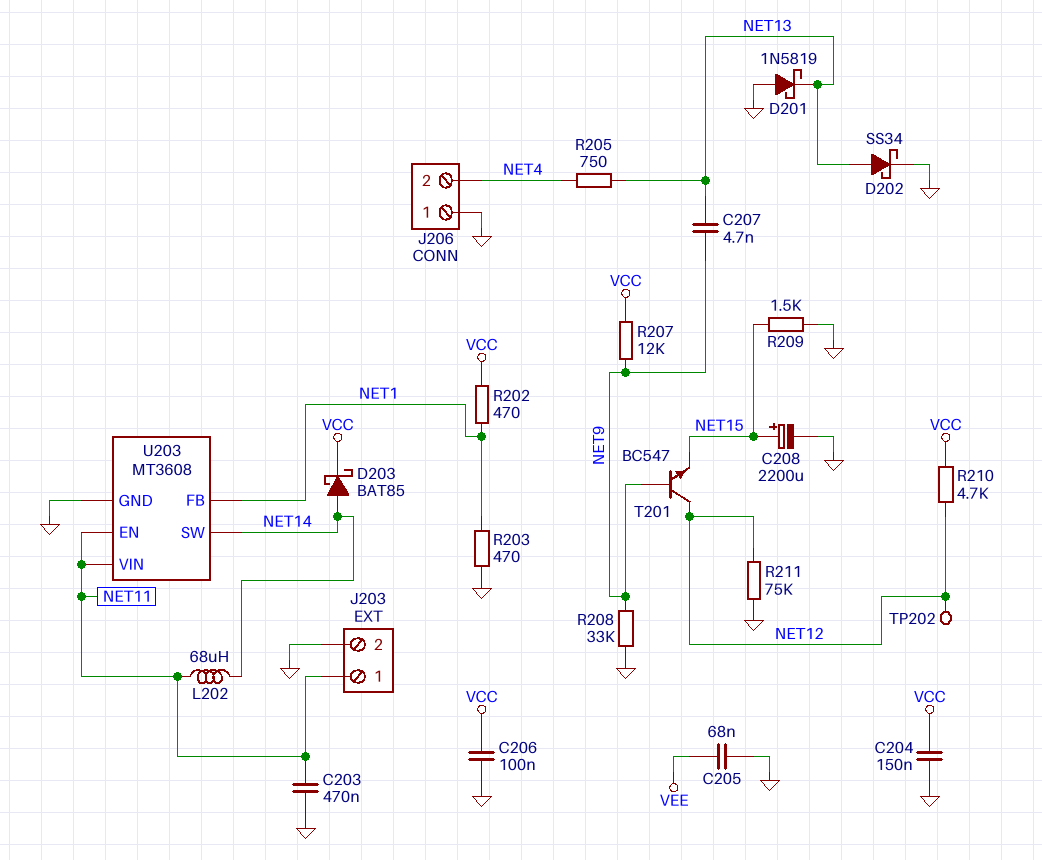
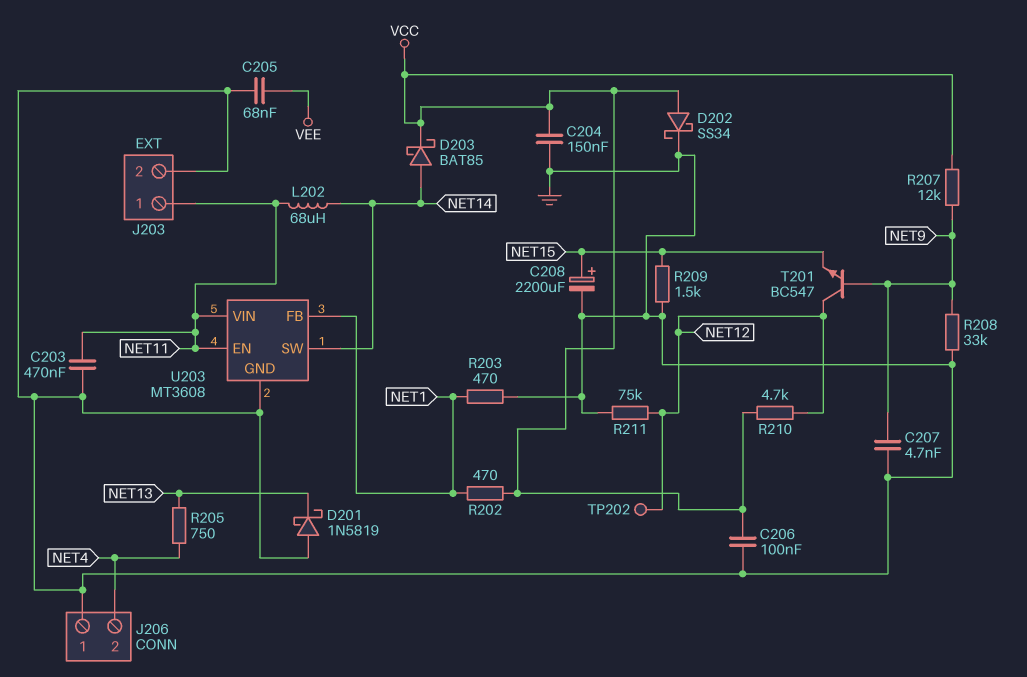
C207: 4.7nF (NET9, NET13) -> 4.7nF (GND, NET9)
D202: schottky SS34 (A NET13, K GND) -> schottky SS34 (A VCC, K GND)

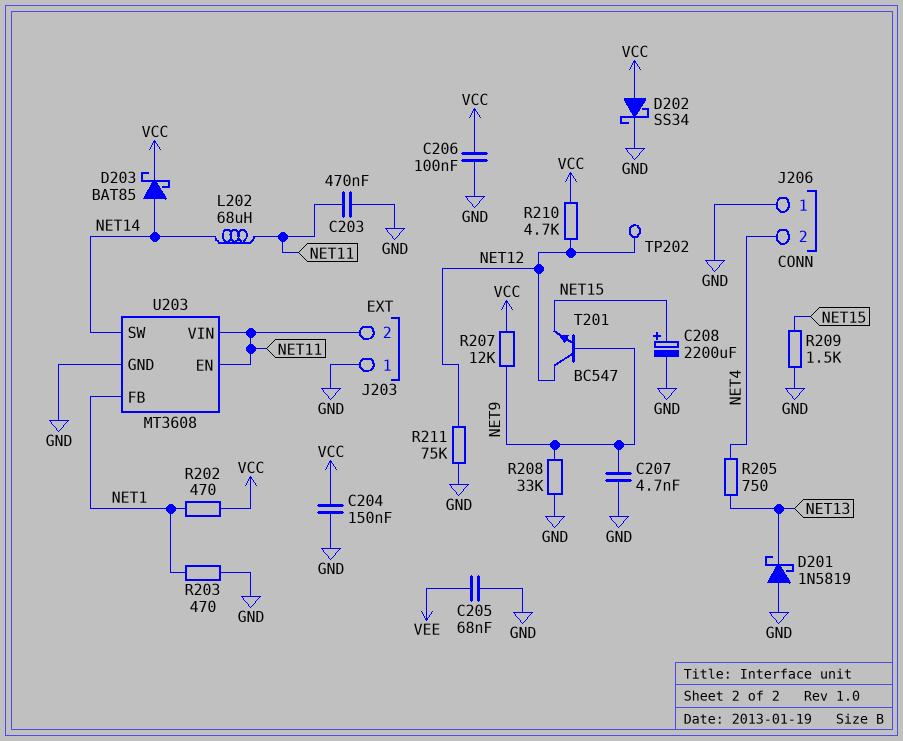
J203 pin 1: NET11 -> GND
J203 pin 2: GND -> NET11

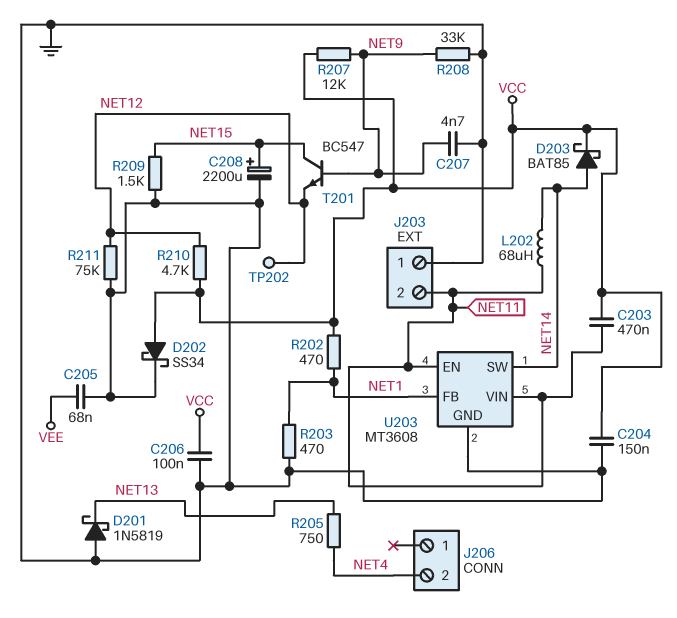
C203: 470nF (GND, NET11) -> 470nF (NET11, VCC)
J206 pin 1: GND -> none
T201: NPN BC547 (B NET9, C NET12, E NET15) -> NPN BC547 (B NET9, C NET15, E NET12)

